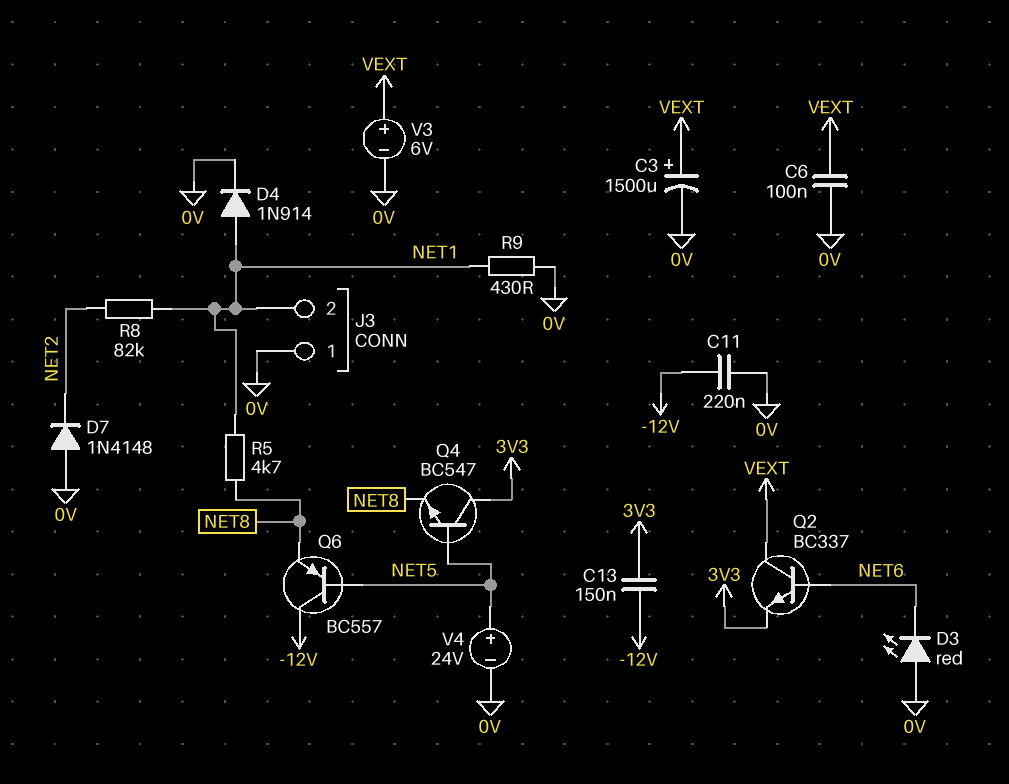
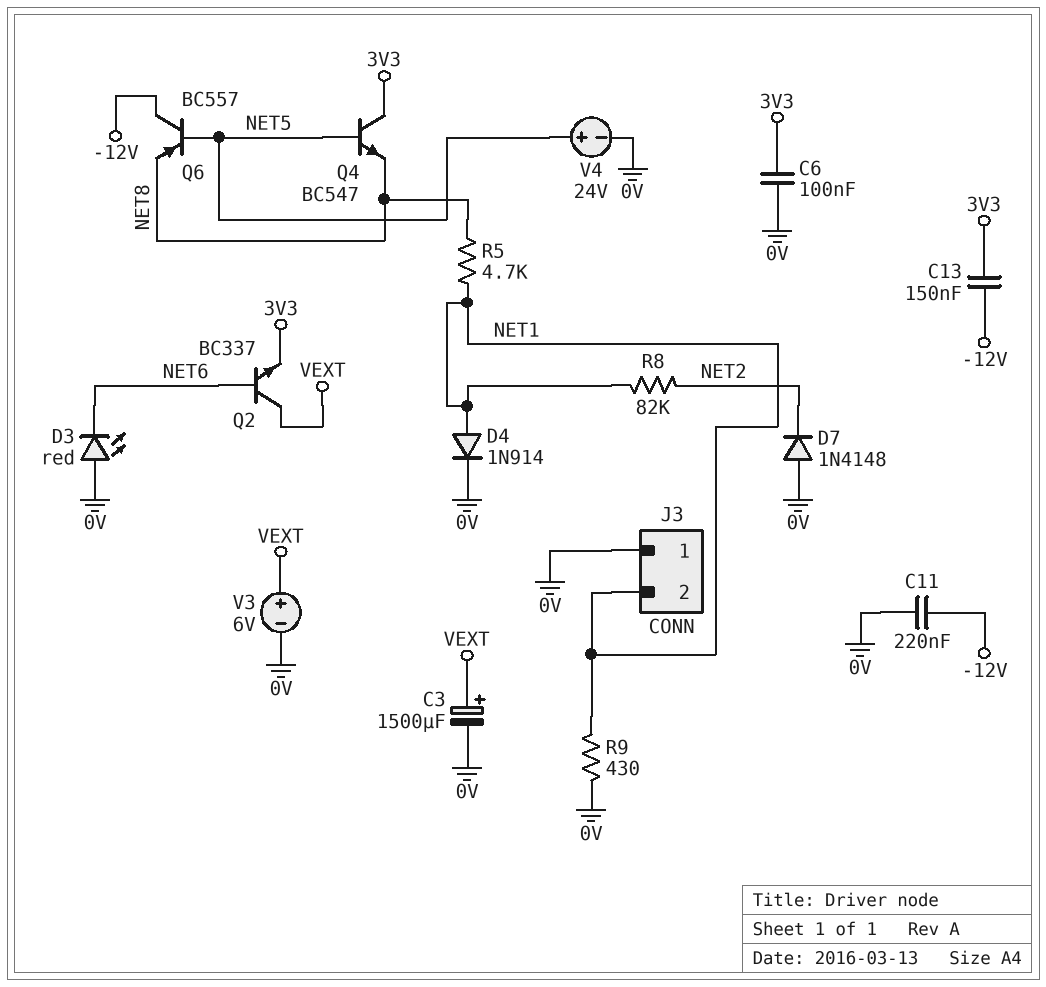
C6: 100nF (0V, VEXT) -> 100nF (0V, 3V3)

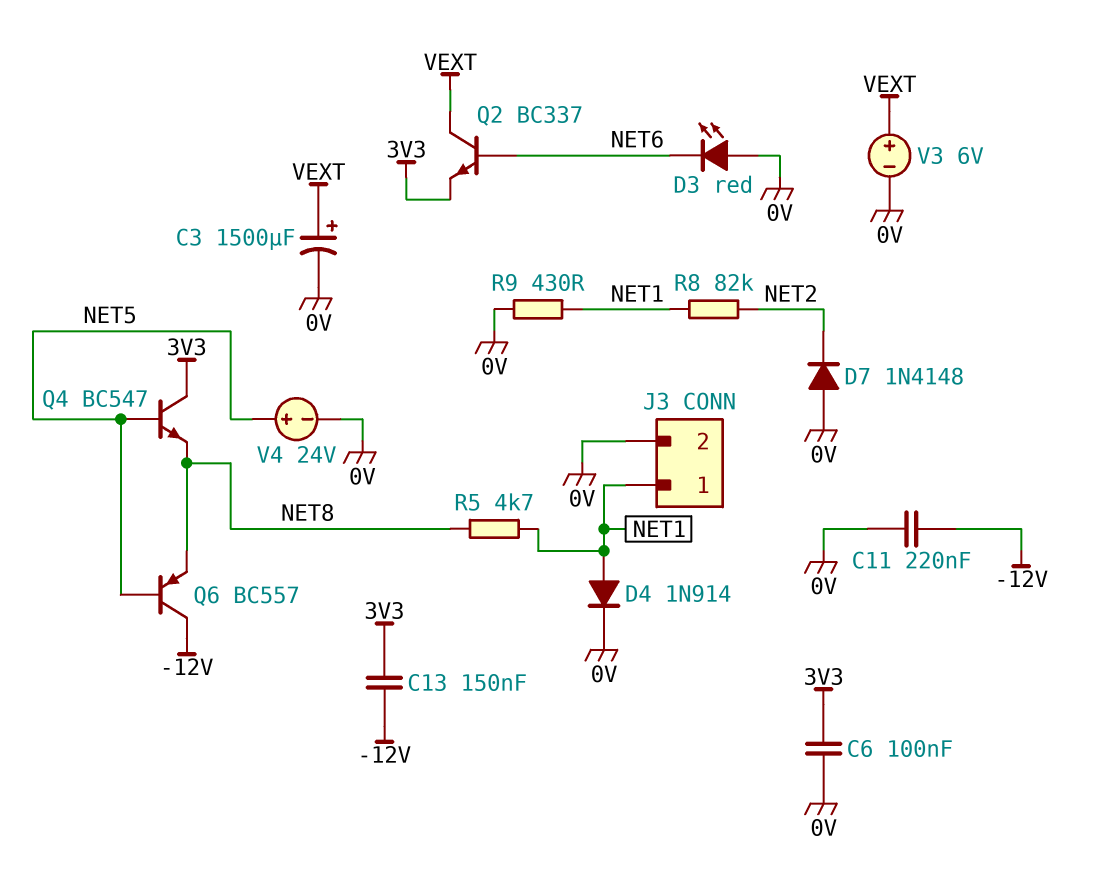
J3 pin 1: 0V -> NET1
J3 pin 2: NET1 -> 0V

